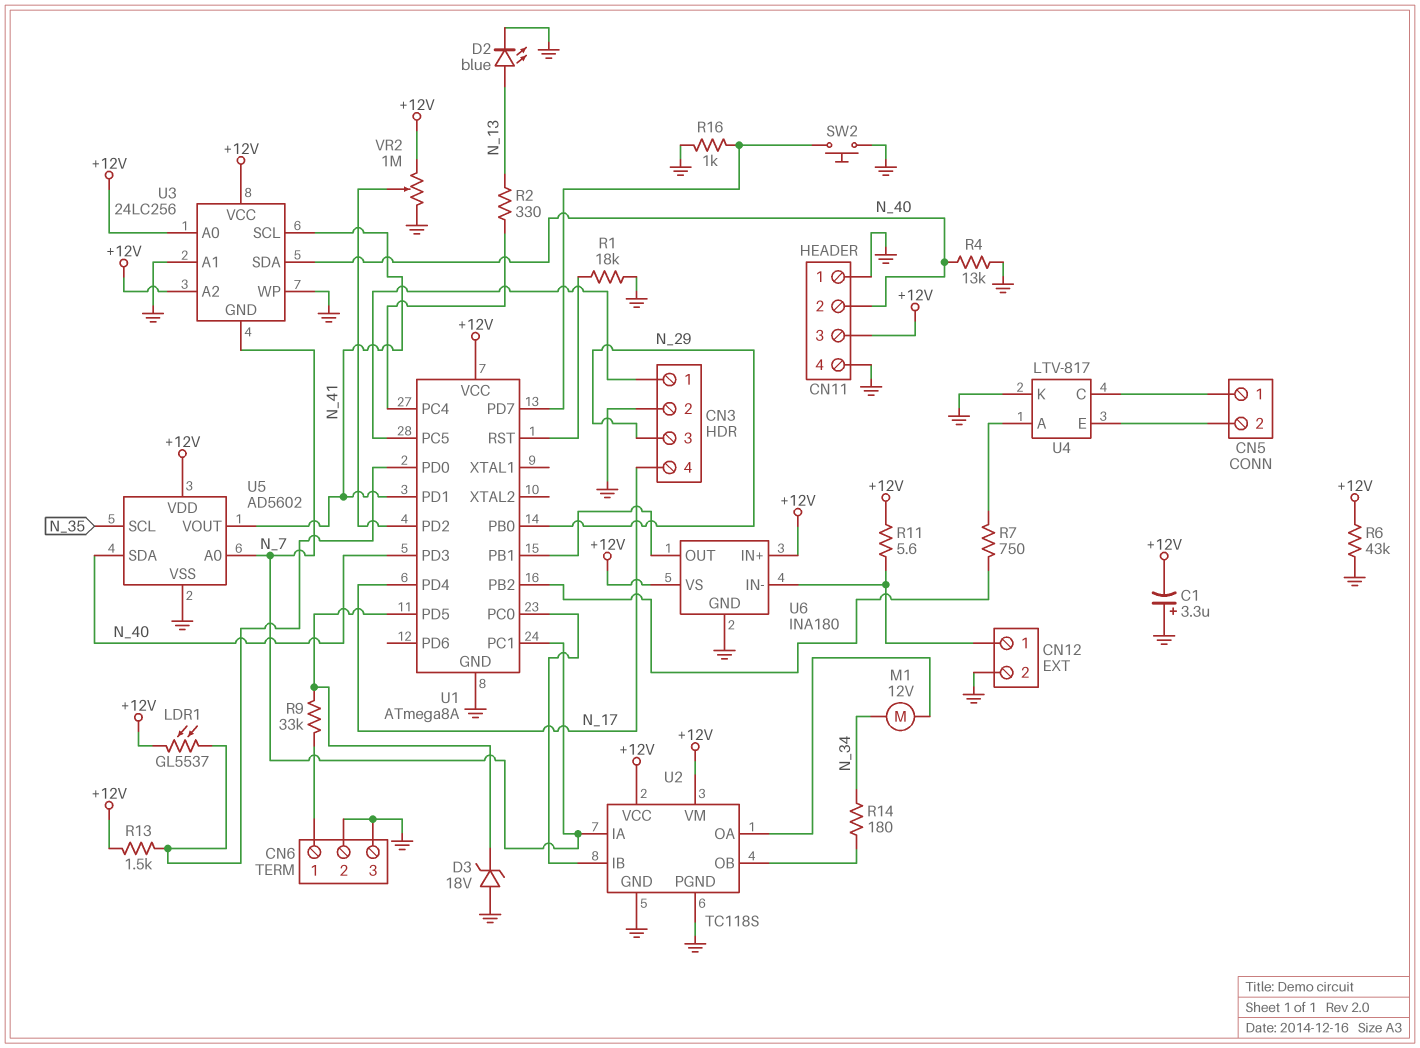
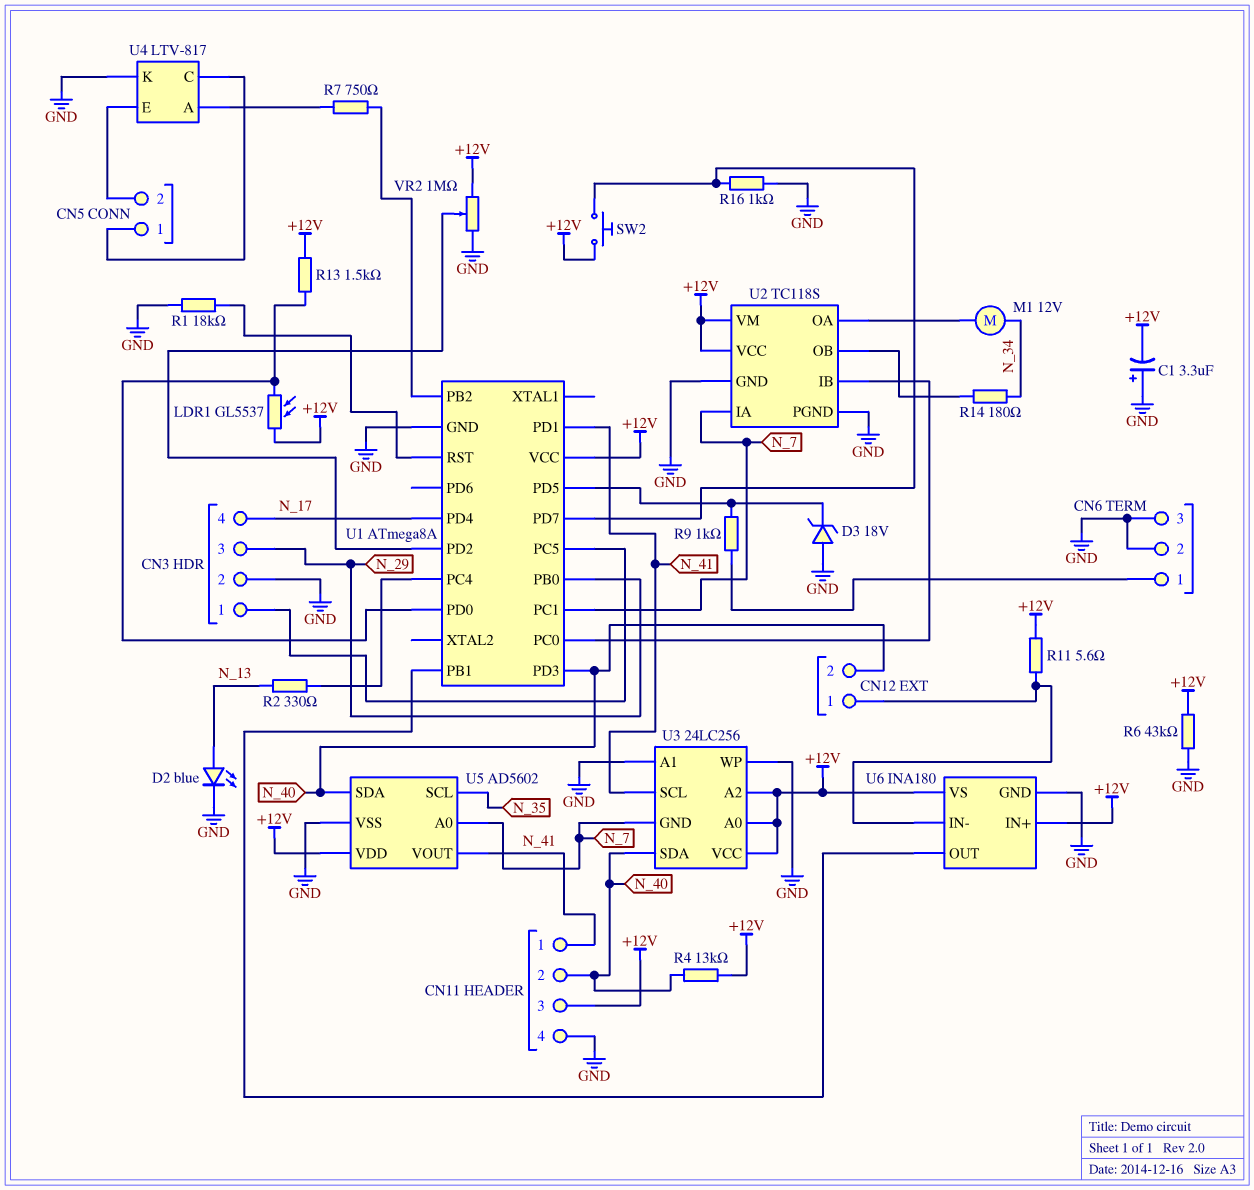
CN11 pin 1: GND -> N_41
CN12 pin 2: GND -> N_40
R4: 13k (GND, N_40) -> 13k (+12V, N_40)
R9: 33k (CN6/1, U1/PD5) -> 1k (CN6/1, U1/PD5)
SW2: button (GND, U1/PD7) -> button (+12V, U1/PD7)

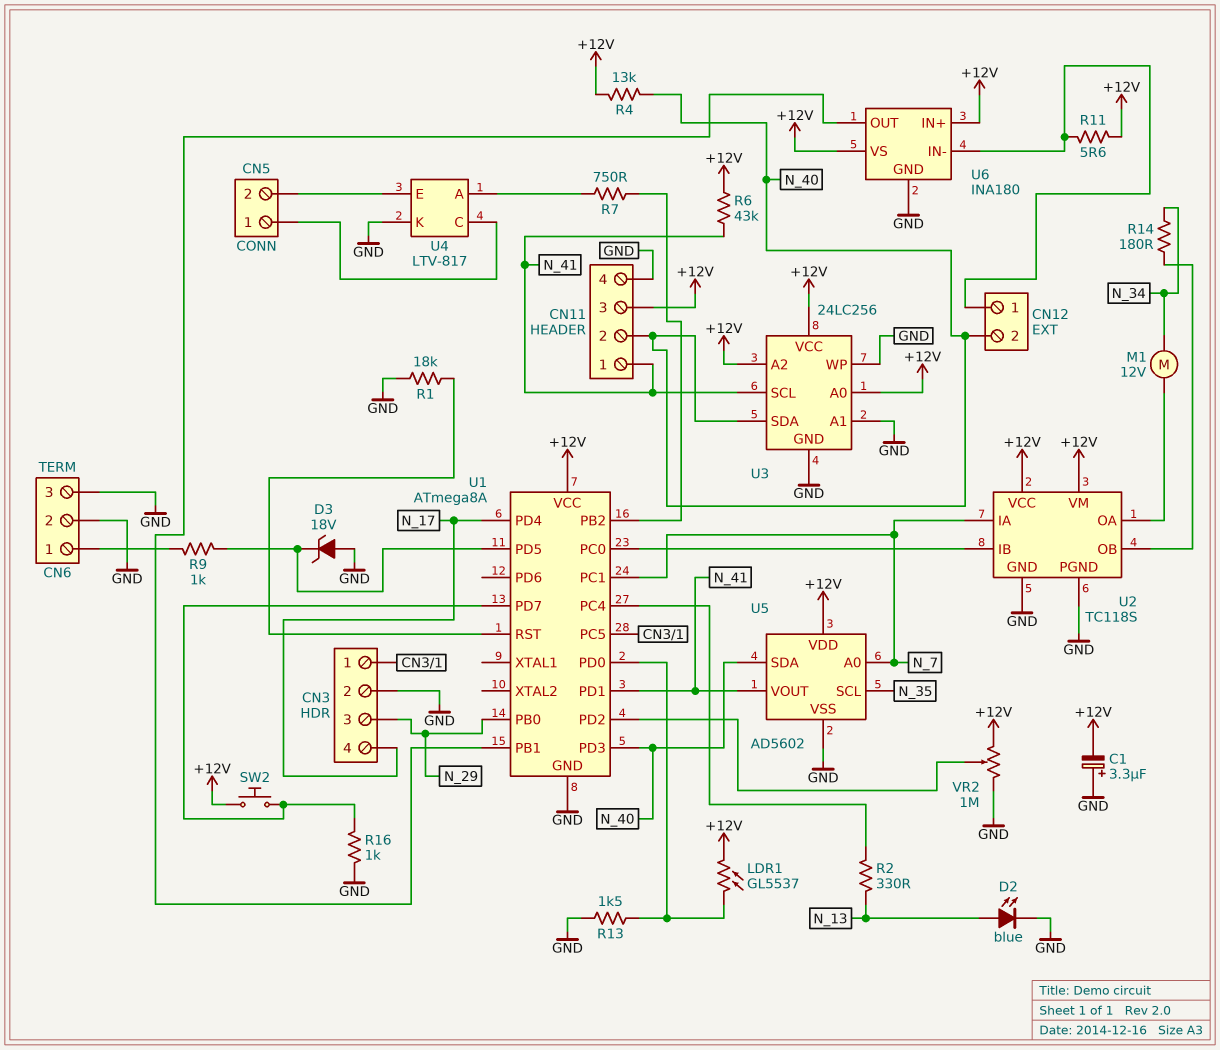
R6: 43k (+12V, GND) -> 43k (+12V, N_41)
R13: 1.5k (+12V, U1/PD0) -> 1.5k (GND, U1/PD0)
U3 pin GND: N_7 -> GND

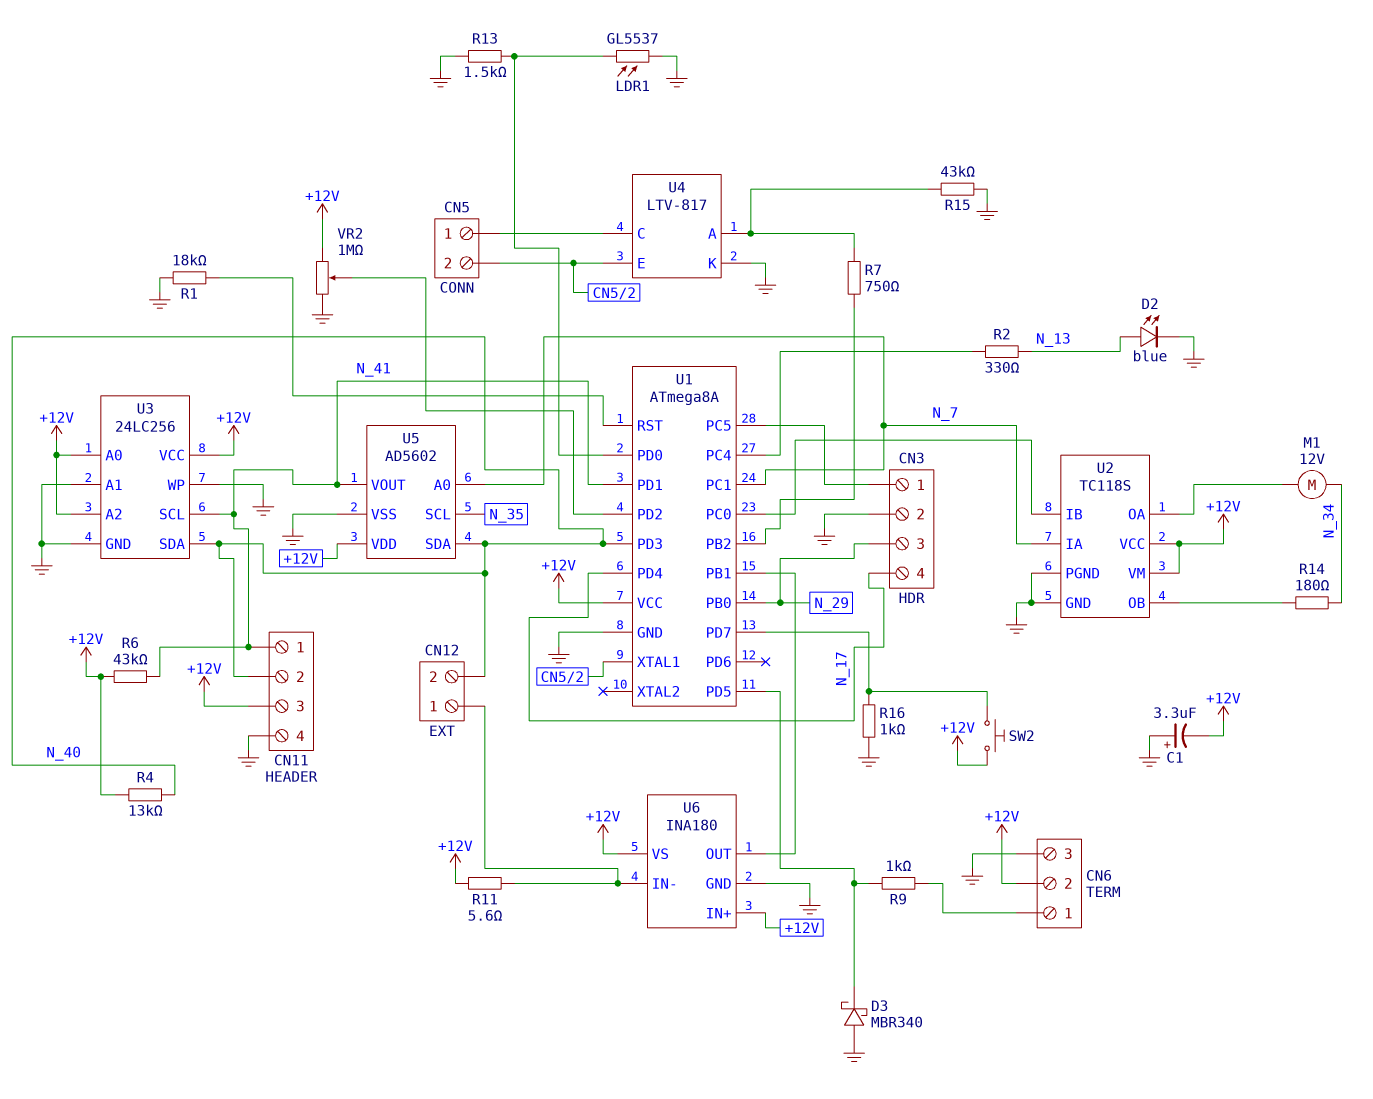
CN6 pin 2: GND -> +12V
D3: zener 18V (A GND, K U1/PD5) -> schottky MBR340 (A GND, K U1/PD5)
LDR1: GL5537 (+12V, U1/PD0) -> GL5537 (GND, U1/PD0)
R15: none -> 43k (GND, U4/A)
U1 pin XTAL1: none -> CN5/2

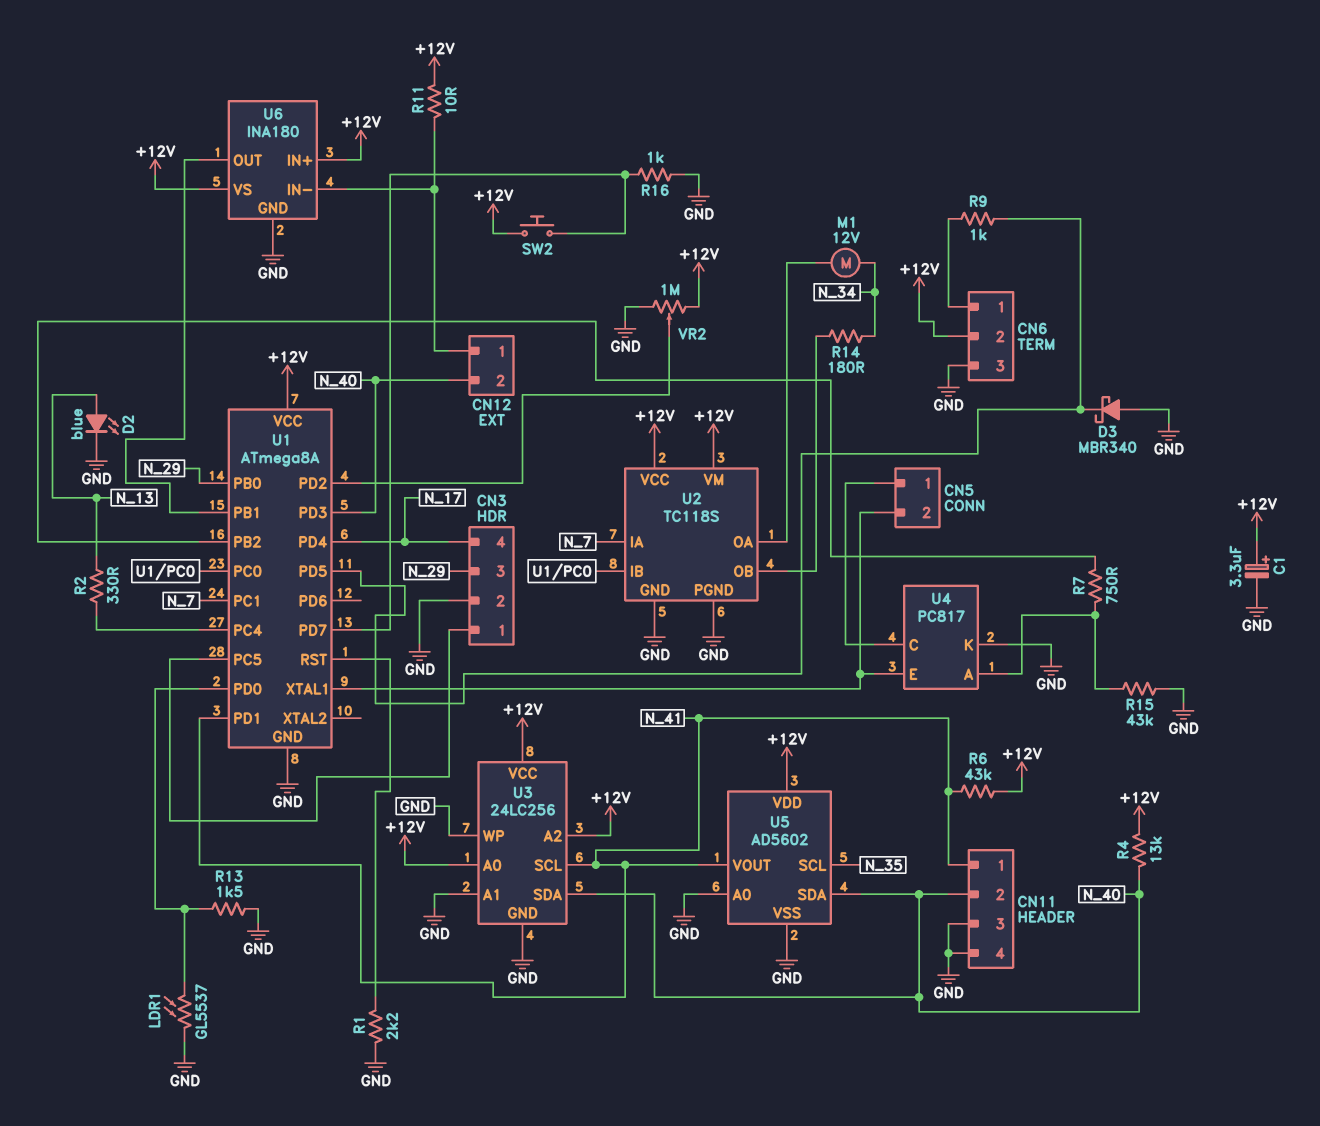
C1: 3.3uF (plus GND, minus +12V) -> 3.3uF (plus +12V, minus GND)
CN11 pin 3: +12V -> GND
R1: 18k (GND, U1/RST) -> 2.2k (GND, U1/RST)
R11: 5.6 (+12V, CN12/1) -> 10 (+12V, CN12/1)
U4: LTV-817 -> PC817
U5 pin A0: N_7 -> GND

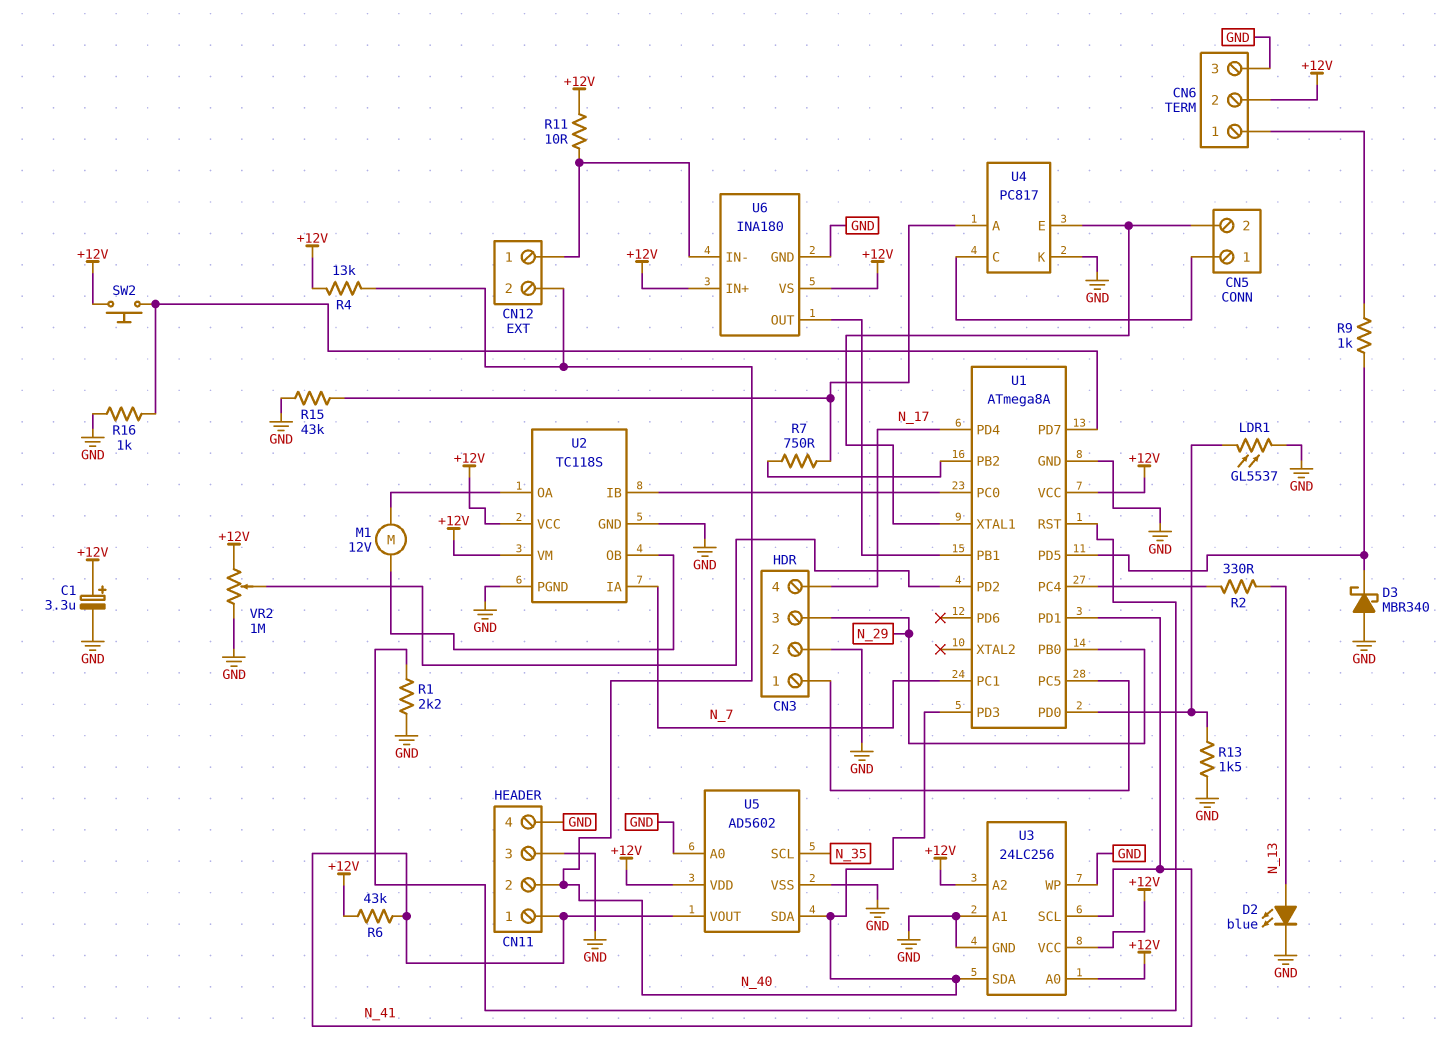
M1: motor 12V (N_34, U2/OA) -> motor 12V (U2/OA, U2/OB)
R14: 180 (N_34, U2/OB) -> none

